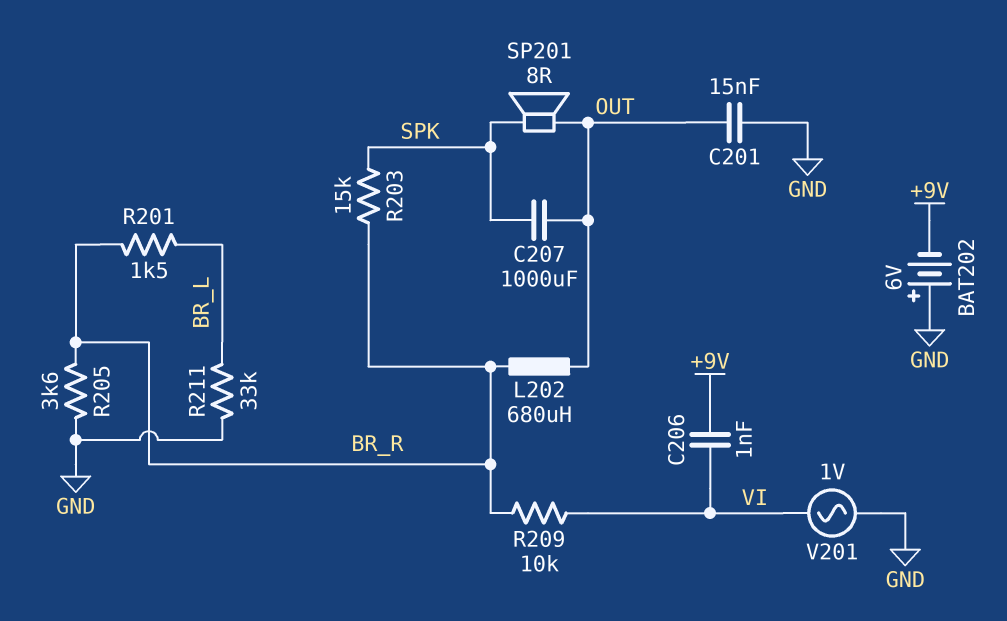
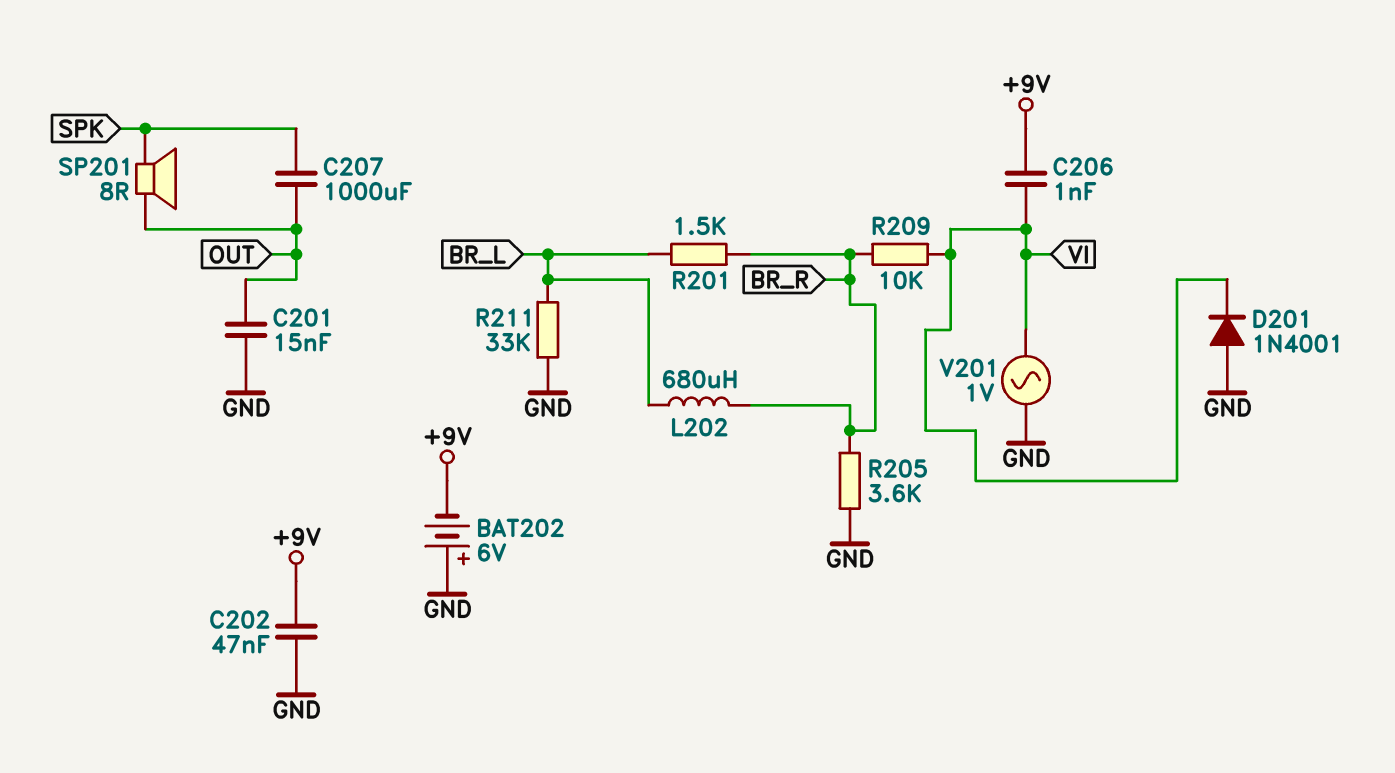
C202: none -> 47nF (+9V, GND)
D201: none -> diode 1N4001 (A GND, K VI)
L202: 680uH (BR_R, OUT) -> 680uH (BR_L, BR_R)
R203: 15k (BR_R, SPK) -> none

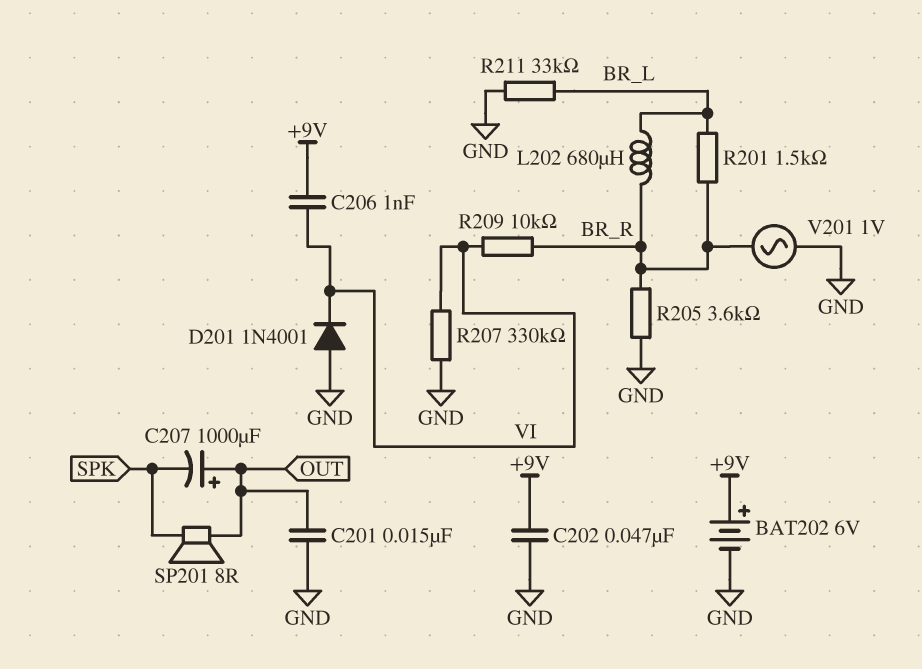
BAT202: 6V (plus GND, minus +9V) -> 6V (plus +9V, minus GND)
C207: 1000uF (OUT, SPK) -> 1000uF (plus OUT, minus SPK)
R207: none -> 330k (GND, VI)
V201: AC 1V (GND, VI) -> AC 1V (BR_R, GND)

